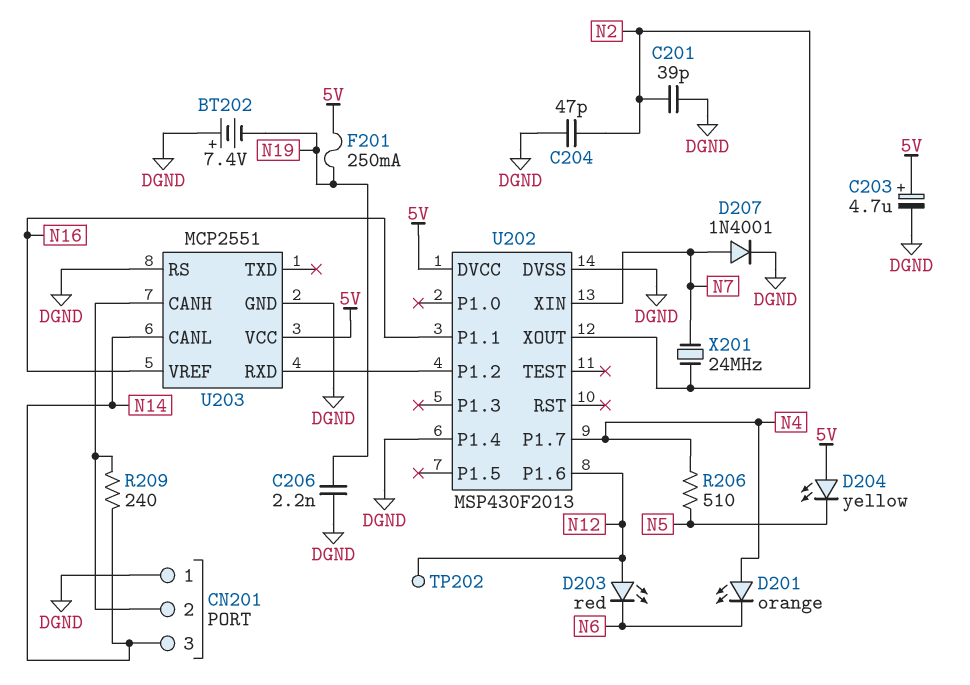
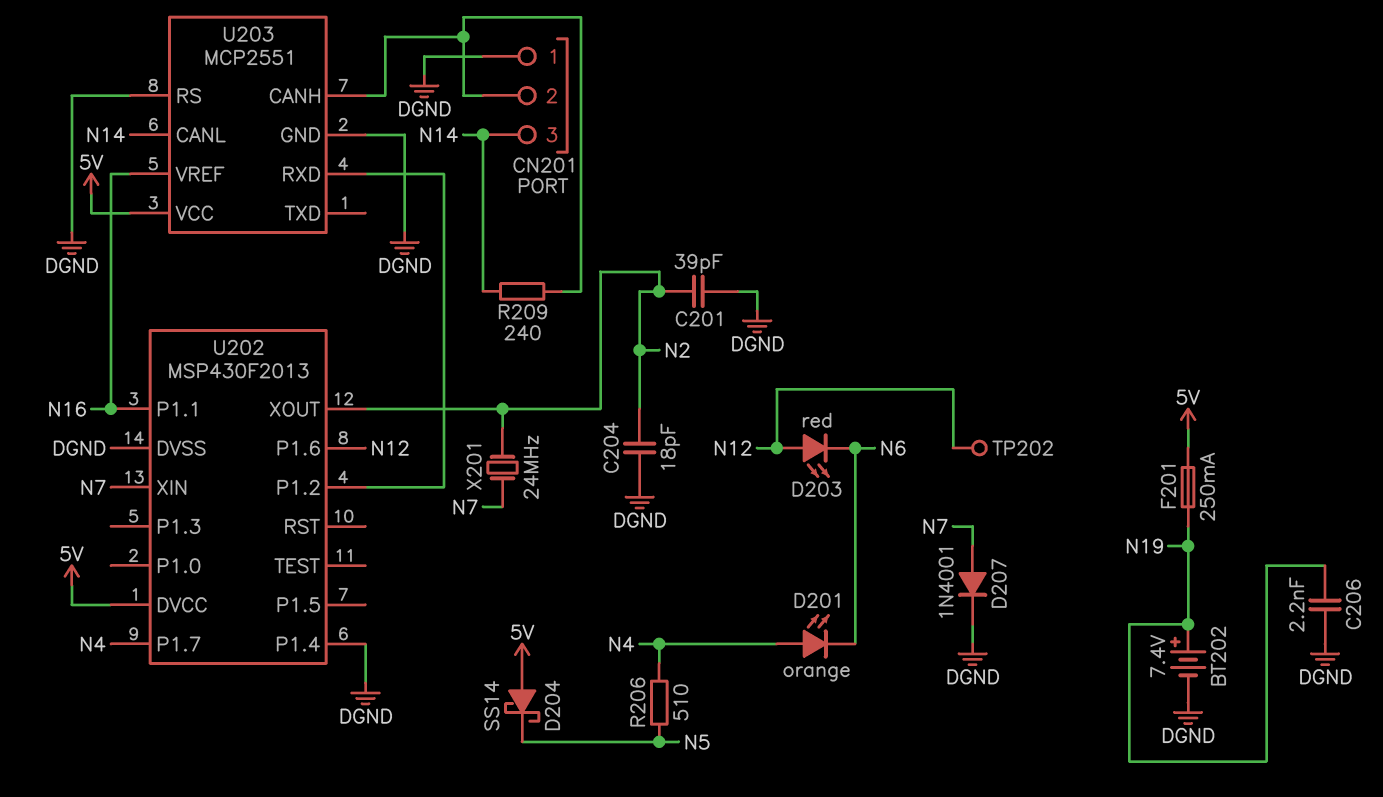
BT202: 7.4V (plus DGND, minus N19) -> 7.4V (plus N19, minus DGND)
C203: 4.7uF (plus 5V, minus DGND) -> none
C204: 47pF (DGND, N2) -> 18pF (DGND, N2)
D204: LED yellow (A 5V, K N5) -> schottky SS14 (A 5V, K N5)

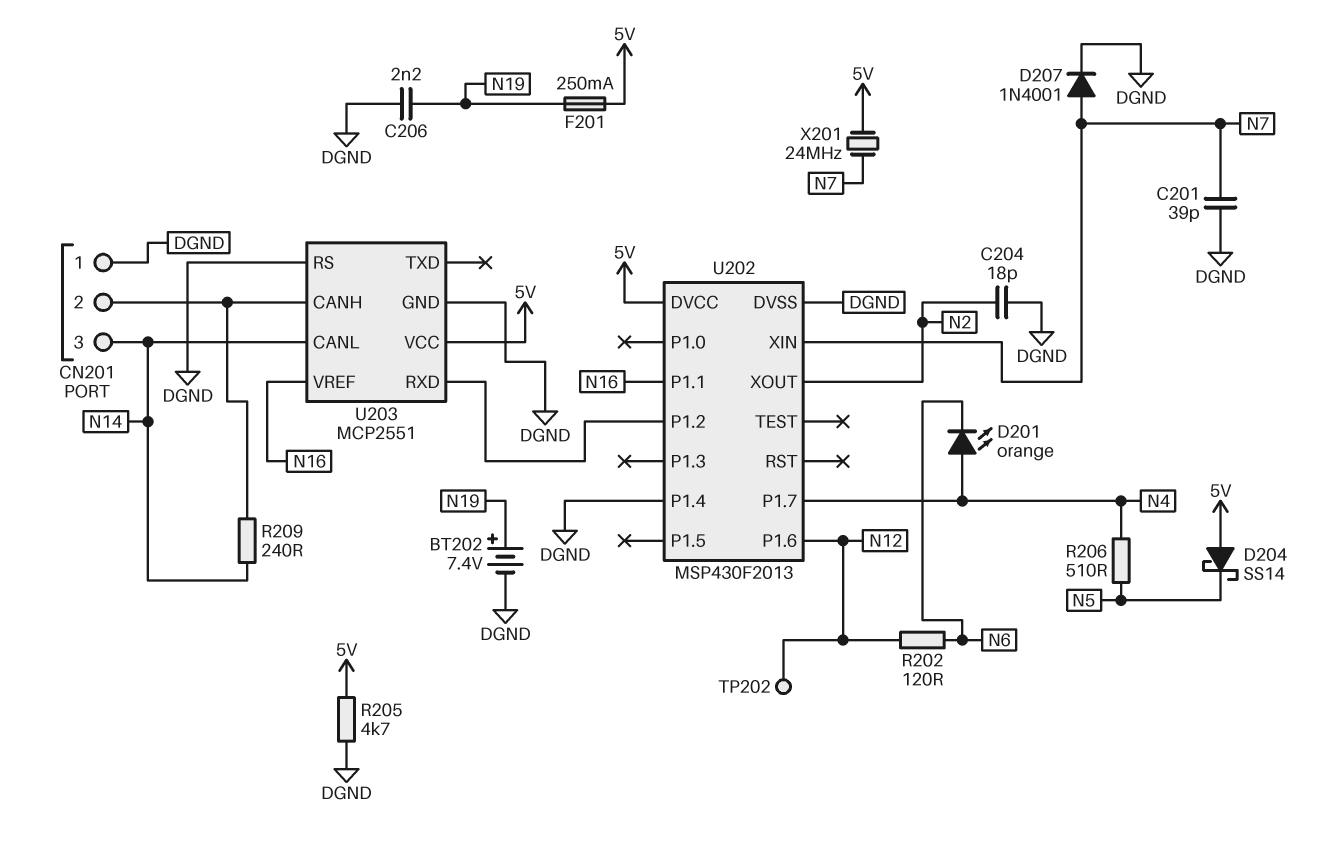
C201: 39pF (DGND, N2) -> 39pF (DGND, N7)
D203: LED red (A N12, K N6) -> none
R202: none -> 120 (N6, N12)
R205: none -> 4.7k (5V, DGND)
X201: 24MHz (N2, N7) -> 24MHz (5V, N7)

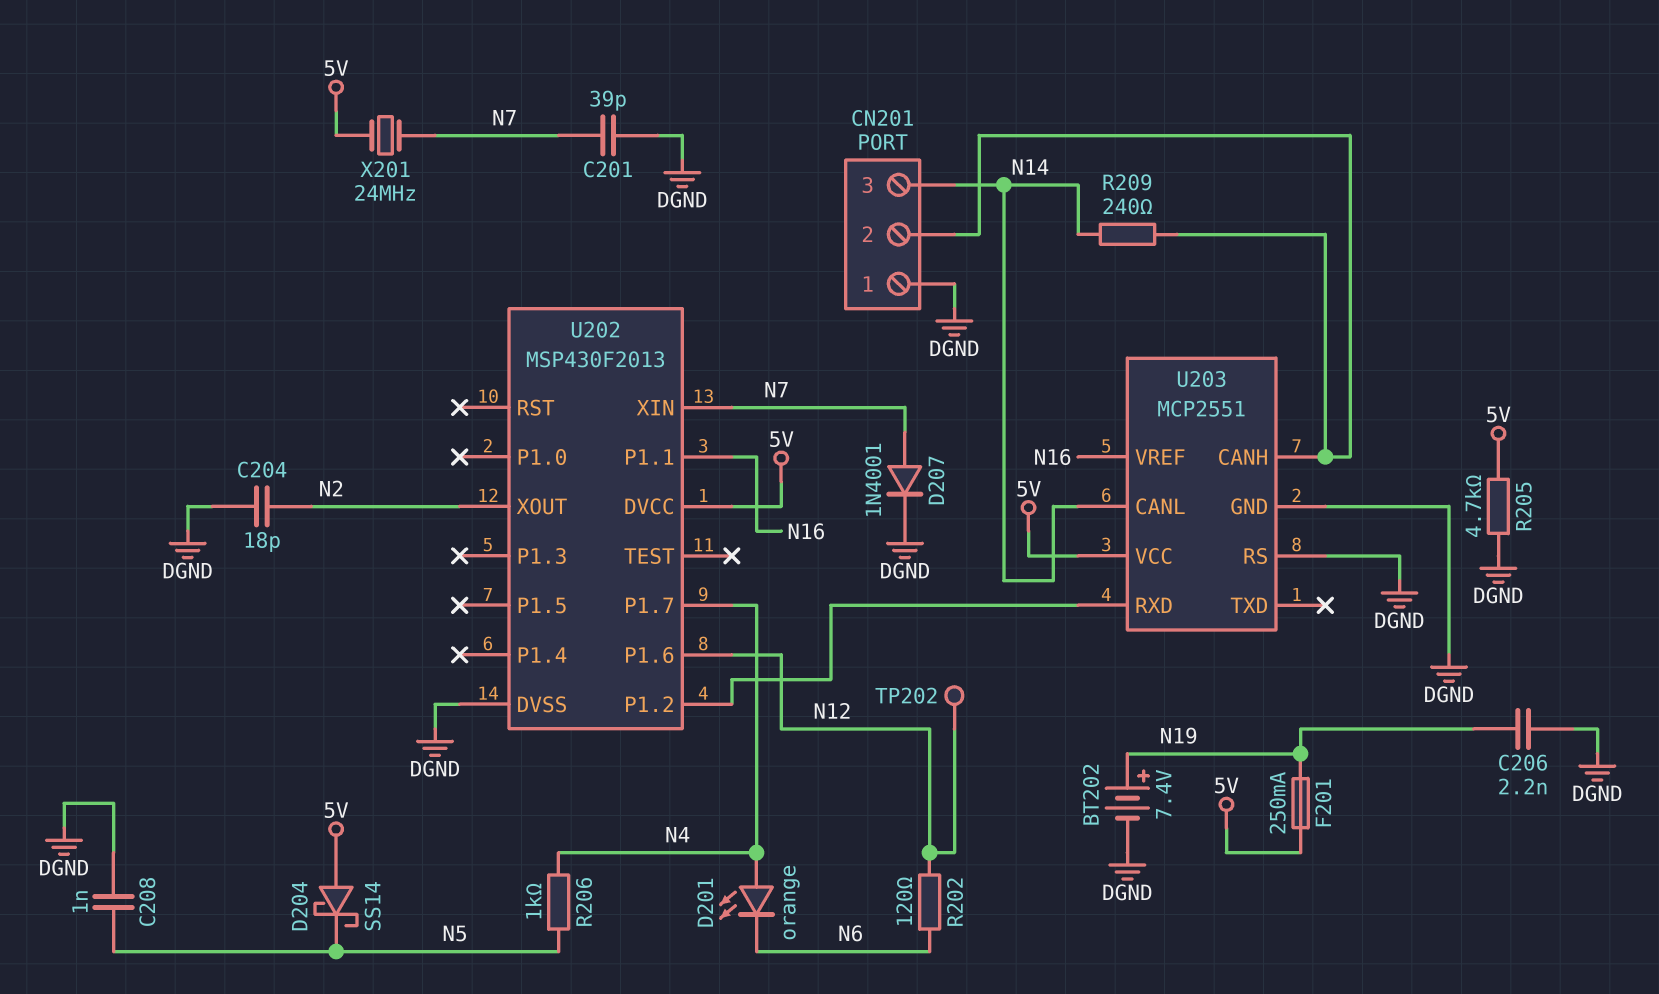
C208: none -> 1nF (DGND, N5)
R206: 510 (N4, N5) -> 1k (N4, N5)
U202 pin P1.4: DGND -> none

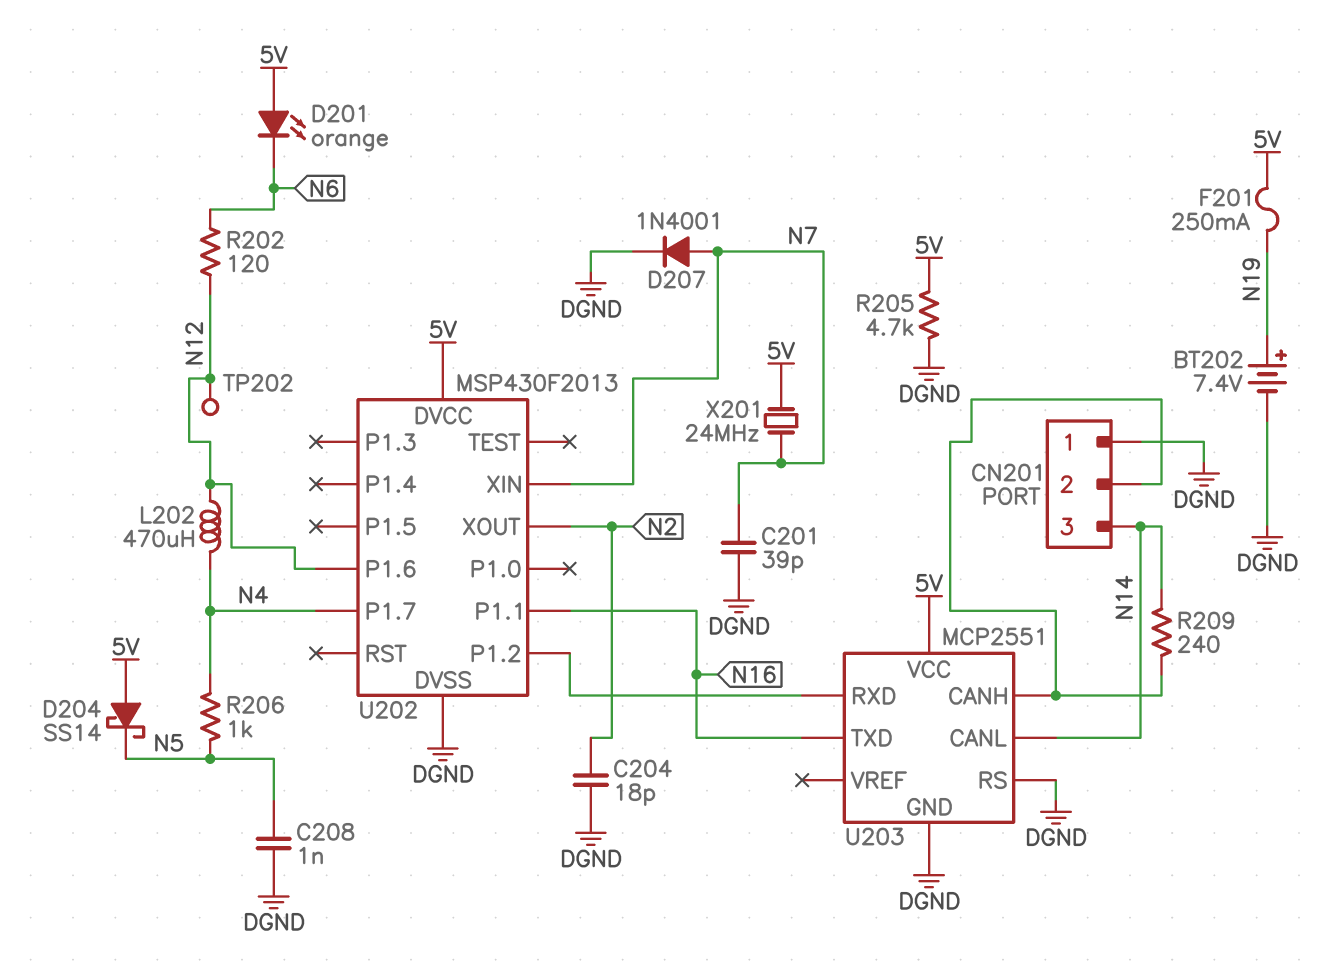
C206: 2.2nF (DGND, N19) -> none
D201: LED orange (A N4, K N6) -> LED orange (A 5V, K N6)
L202: none -> 470uH (N4, N12)
U203 pin TXD: none -> N16
U203 pin VREF: N16 -> none

